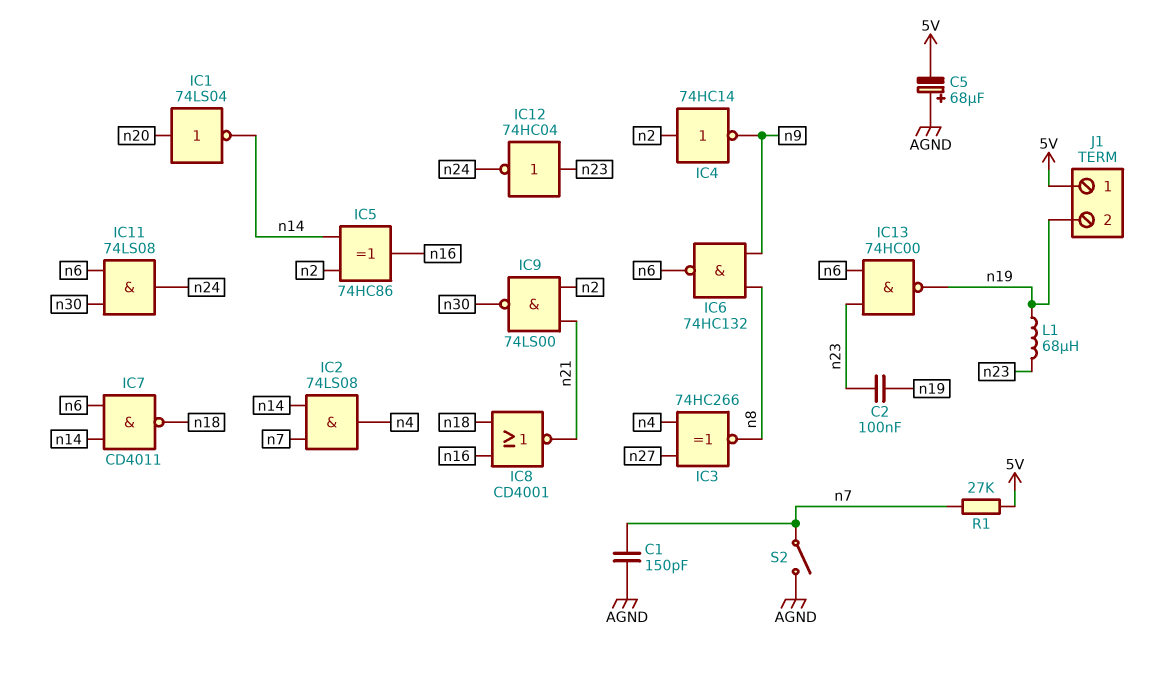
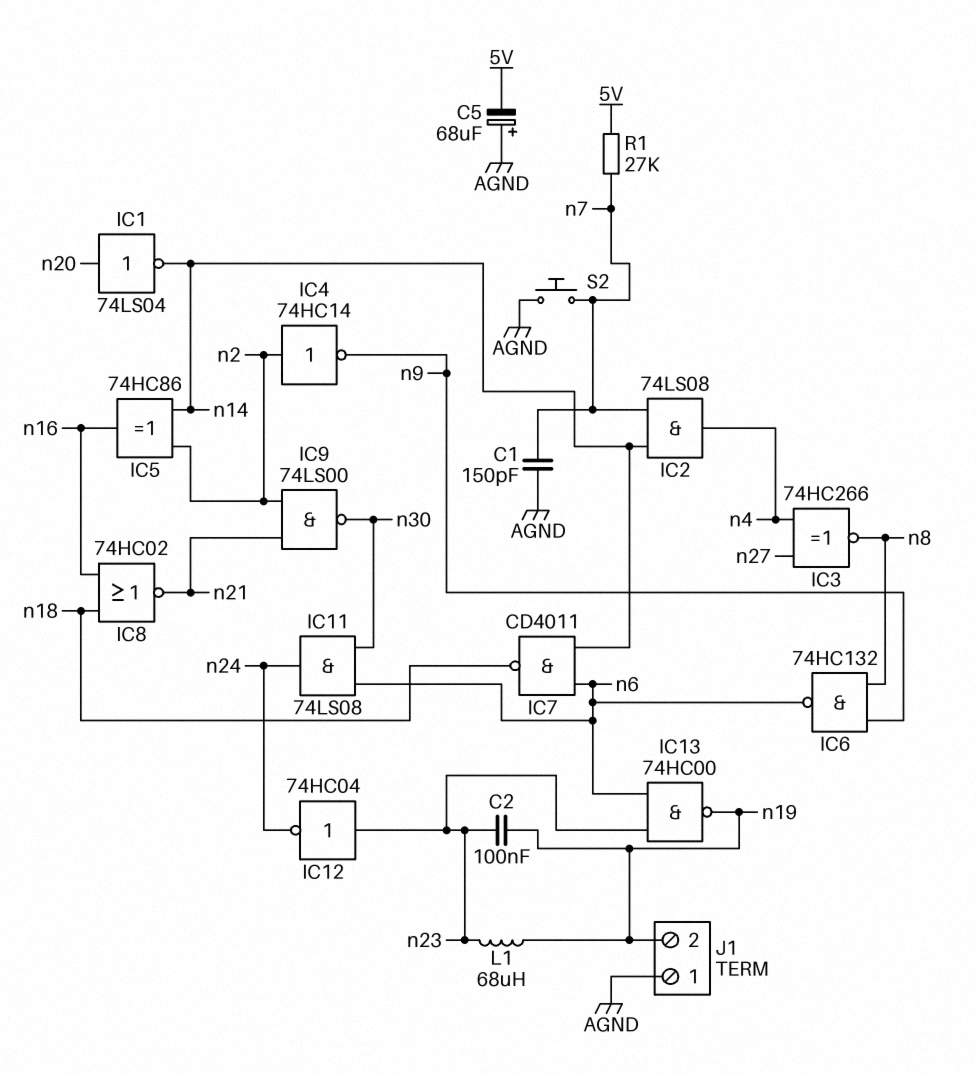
IC8: NOR CD4001 (in n16, in n18, out n21) -> NOR 74HC02 (in n16, in n18, out n21)
J1 pin 1: 5V -> AGND
S2: switch (AGND, n7) -> button (AGND, n7)

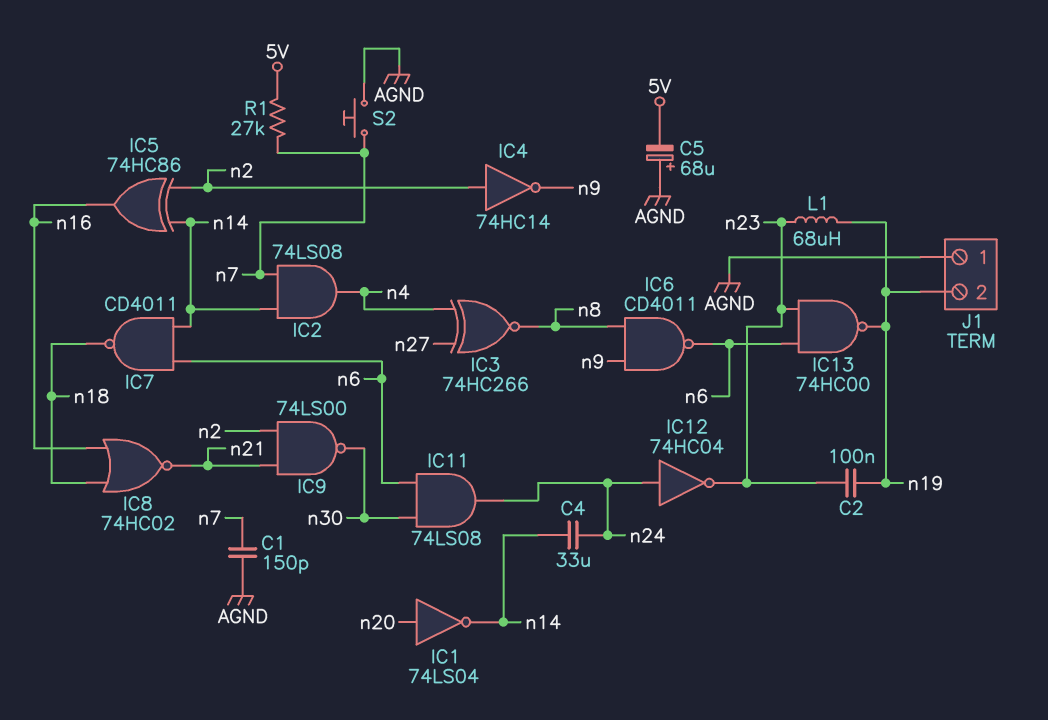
C4: none -> 33uF (n14, n24)
IC6: NAND 74HC132 (in n8, in n9, out n6) -> NAND CD4011 (in n8, in n9, out n6)
IC12: NOT 74HC04 (in n23, out n24) -> NOT 74HC04 (in n24, out n23)

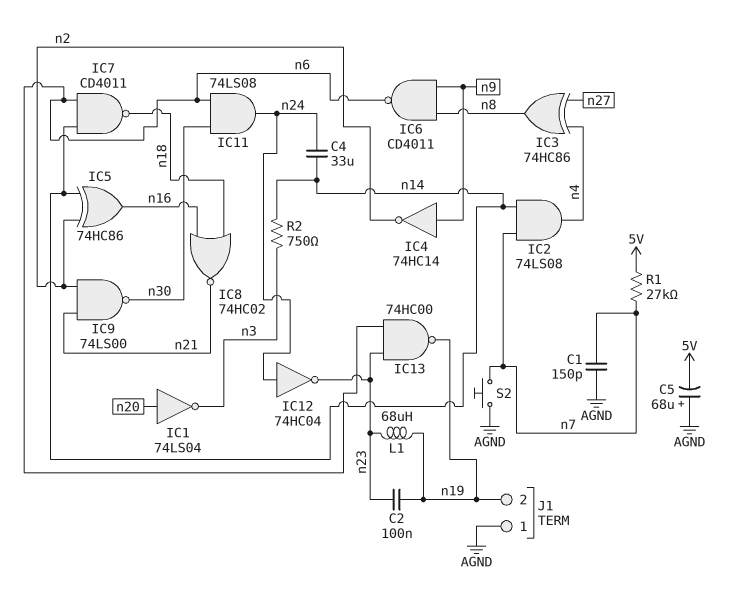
IC1: NOT 74LS04 (in n20, out n14) -> NOT 74LS04 (in n20, out n3)
IC3: XNOR 74HC266 (in n4, in n27, out n8) -> XOR 74HC86 (in n4, in n27, out n8)
IC4: NOT 74HC14 (in n2, out n9) -> NOT 74HC14 (in n9, out n2)
R2: none -> 750 (n3, n14)

